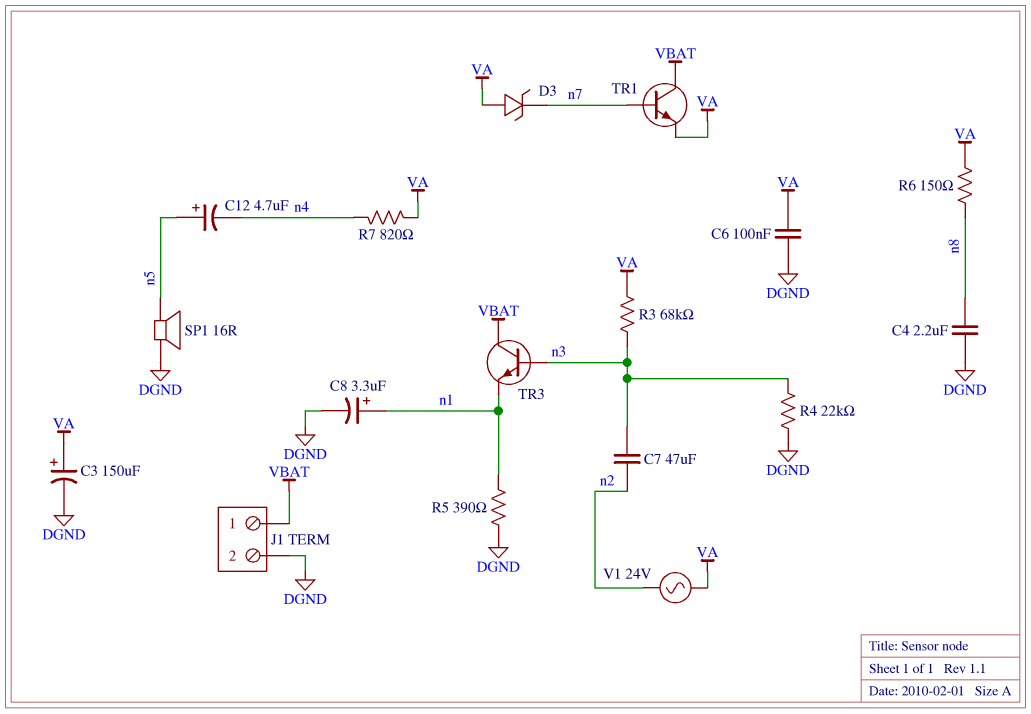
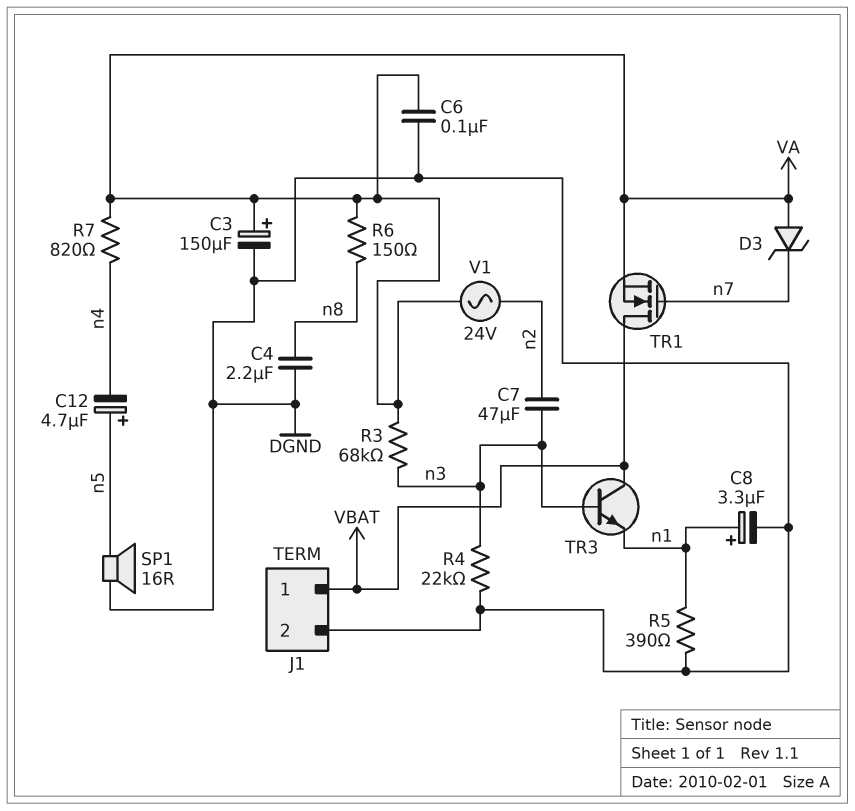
TR1: NPN (B n7, C VBAT, E VA) -> NMOS (G n7, D VBAT, S VA)

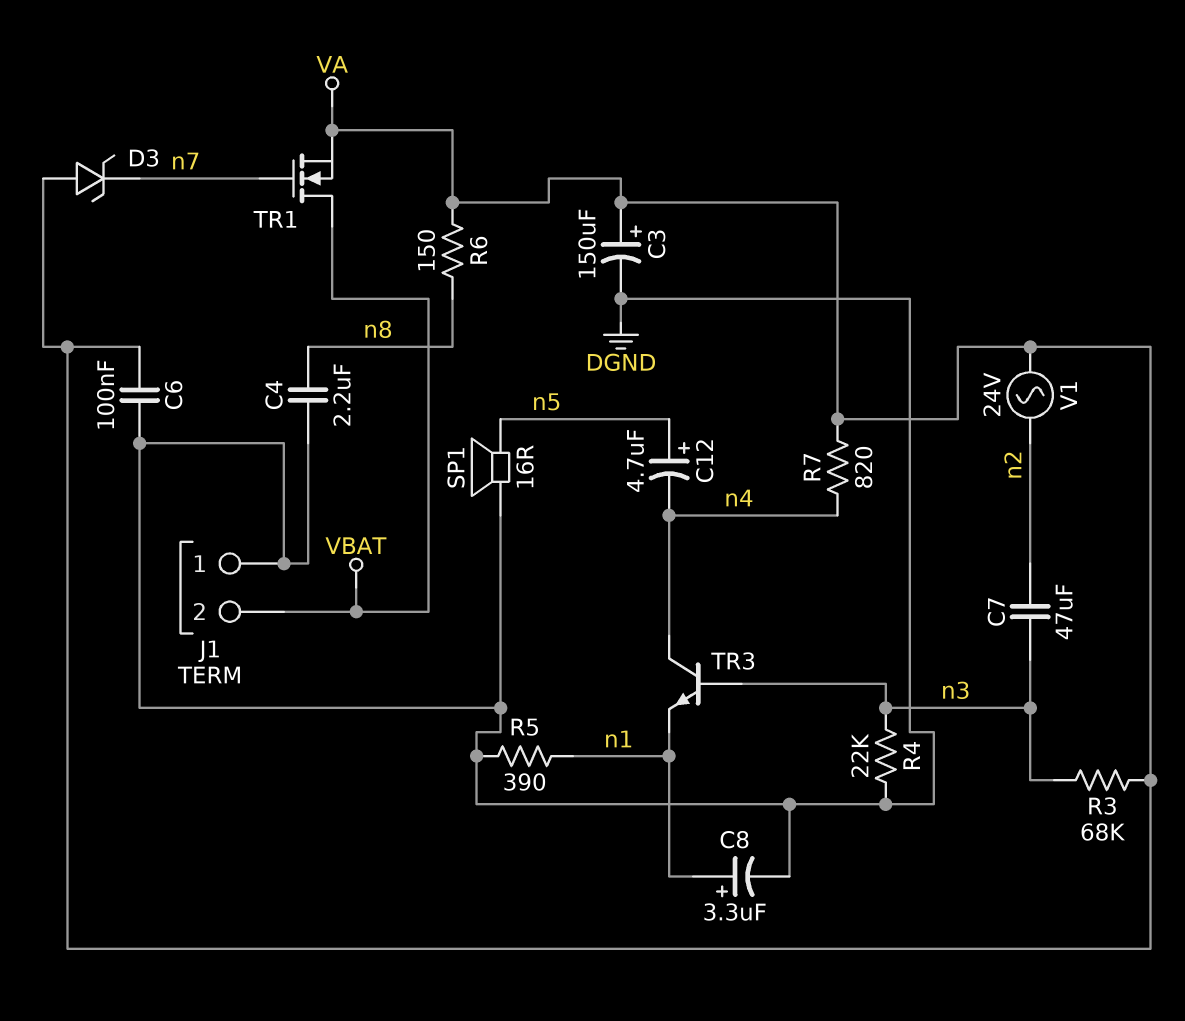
J1 pin 1: VBAT -> DGND
J1 pin 2: DGND -> VBAT
TR3: NPN (B n3, C VBAT, E n1) -> NPN (B n3, C n4, E n1)

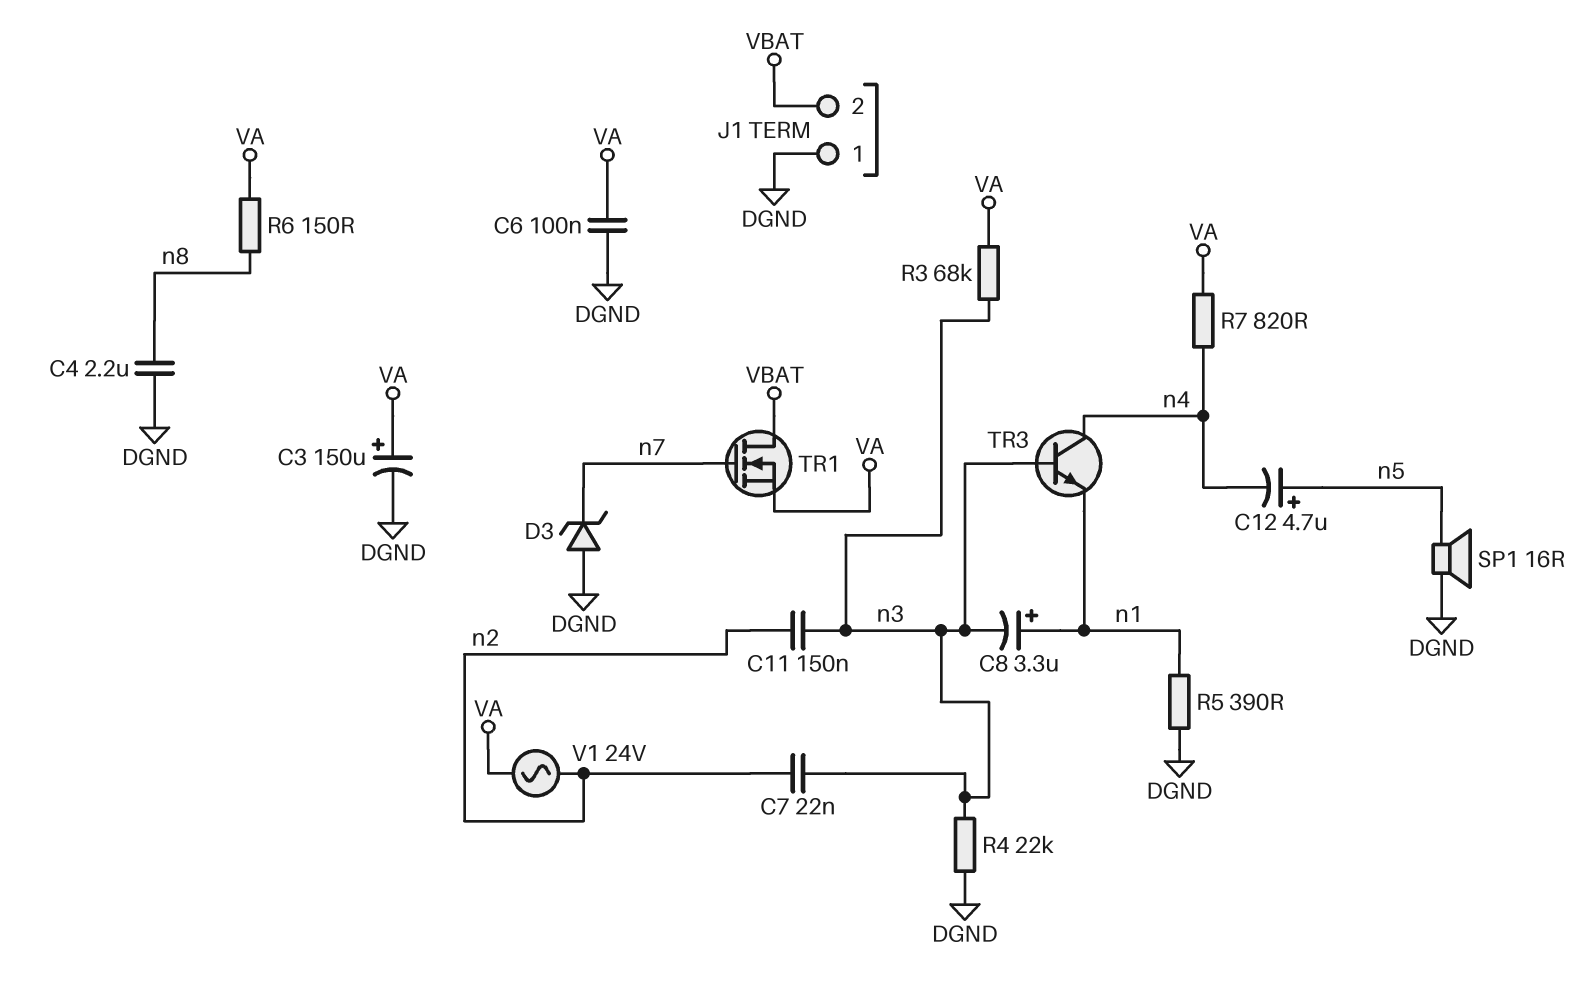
C7: 47uF (n2, n3) -> 22nF (n2, n3)
C8: 3.3uF (plus n1, minus DGND) -> 3.3uF (plus n1, minus n3)
C11: none -> 150nF (n2, n3)
D3: zener (A VA, K n7) -> zener (A DGND, K n7)

